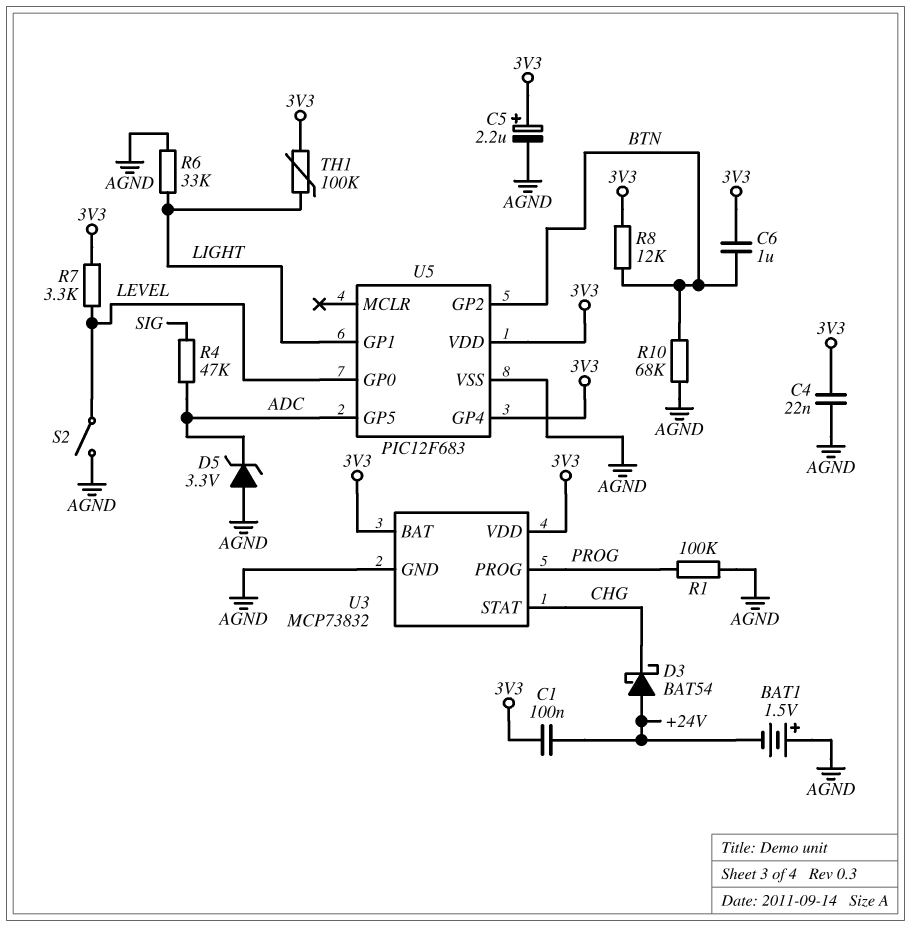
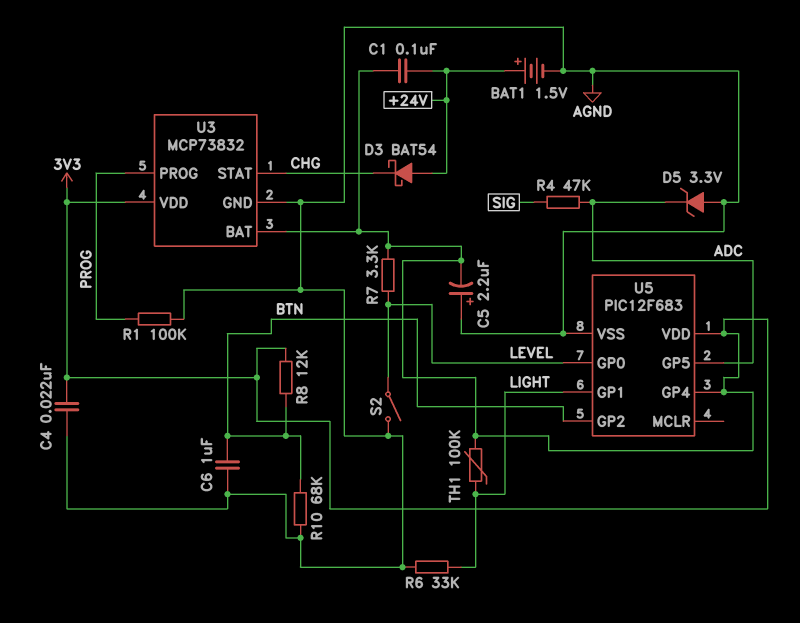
BAT1: 1.5V (plus AGND, minus +24V) -> 1.5V (plus +24V, minus AGND)
C5: 2.2uF (plus 3V3, minus AGND) -> 2.2uF (plus AGND, minus 3V3)
C6: 1uF (3V3, BTN) -> 1uF (AGND, BTN)

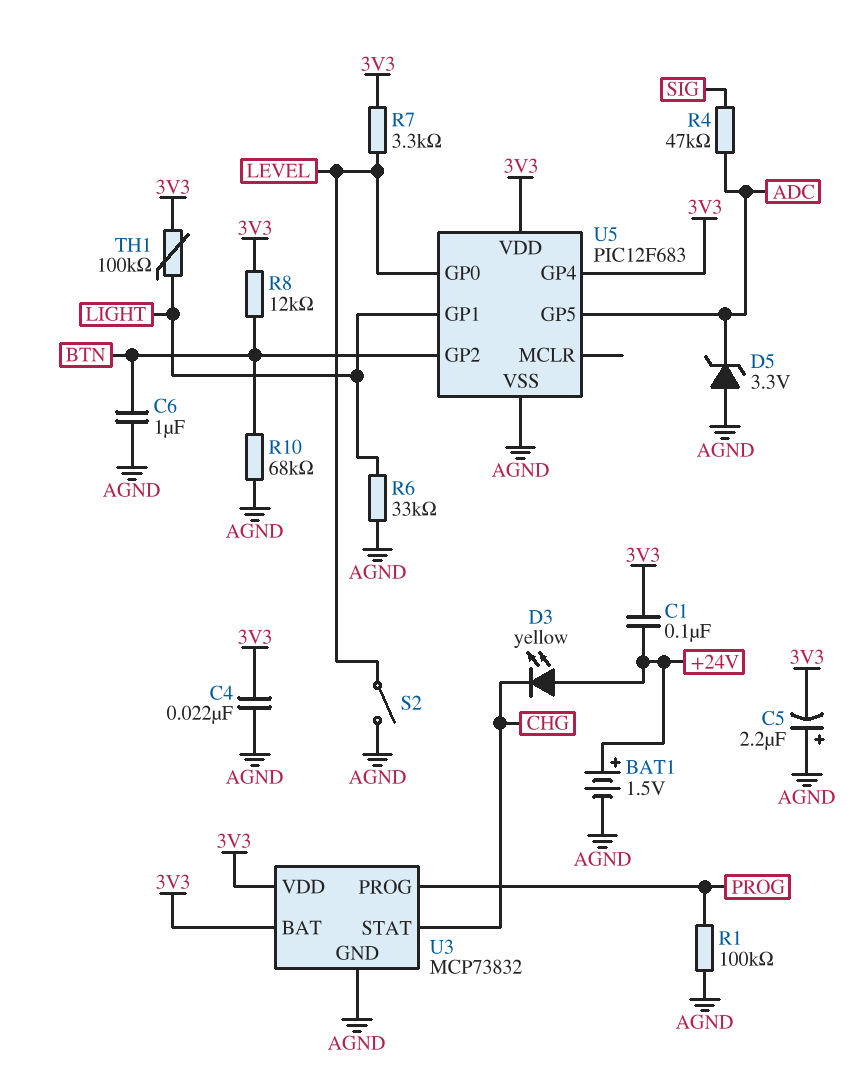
D3: schottky BAT54 (A +24V, K CHG) -> LED yellow (A +24V, K CHG)

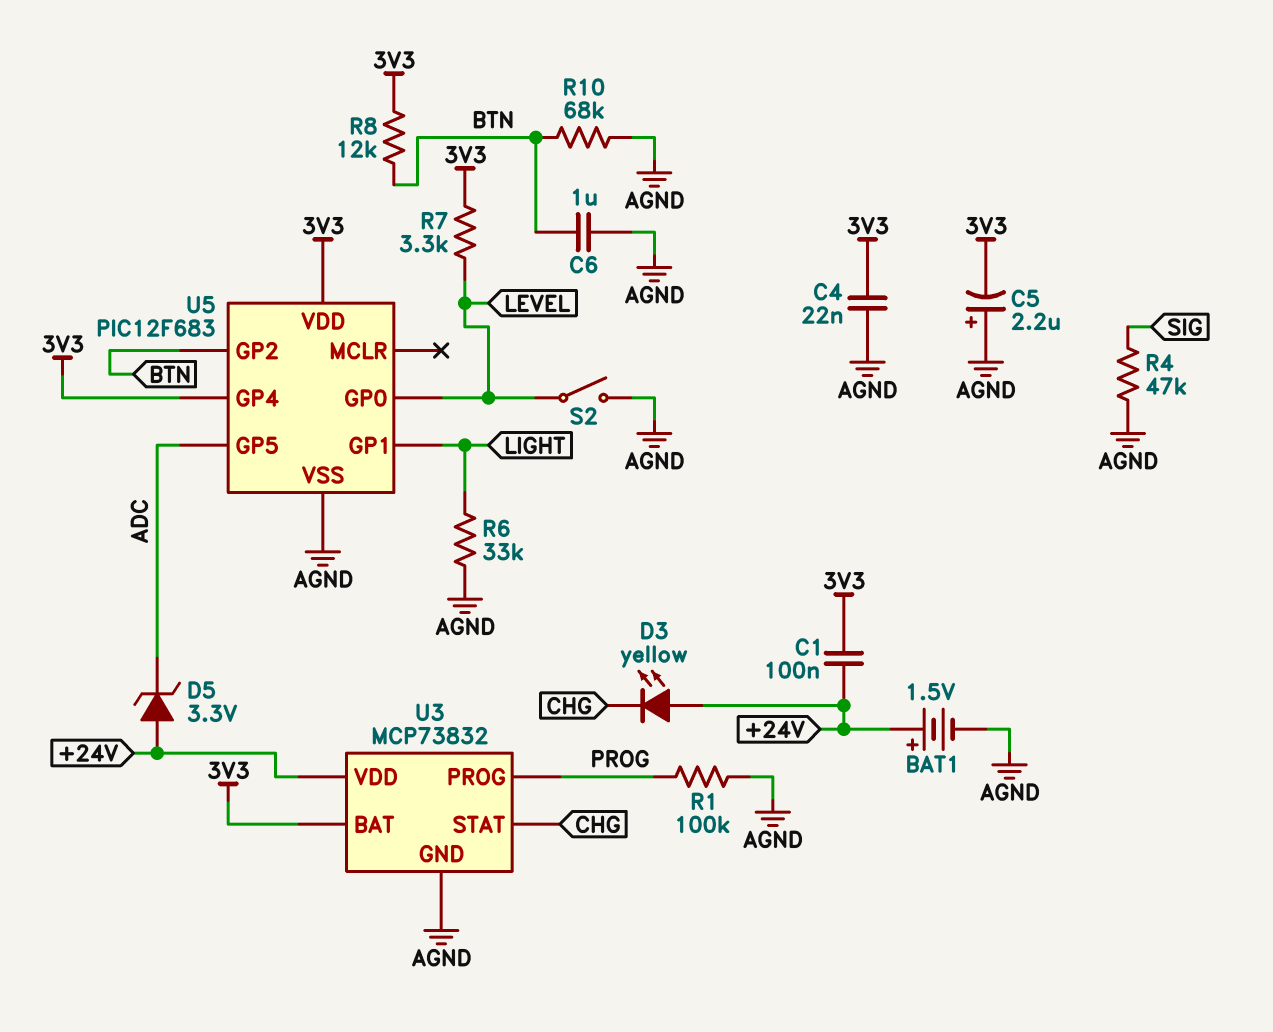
D5: zener 3.3V (A AGND, K ADC) -> zener 3.3V (A +24V, K ADC)
R4: 47k (ADC, SIG) -> 47k (AGND, SIG)
TH1: 100k (3V3, LIGHT) -> none
U3 pin VDD: 3V3 -> +24V

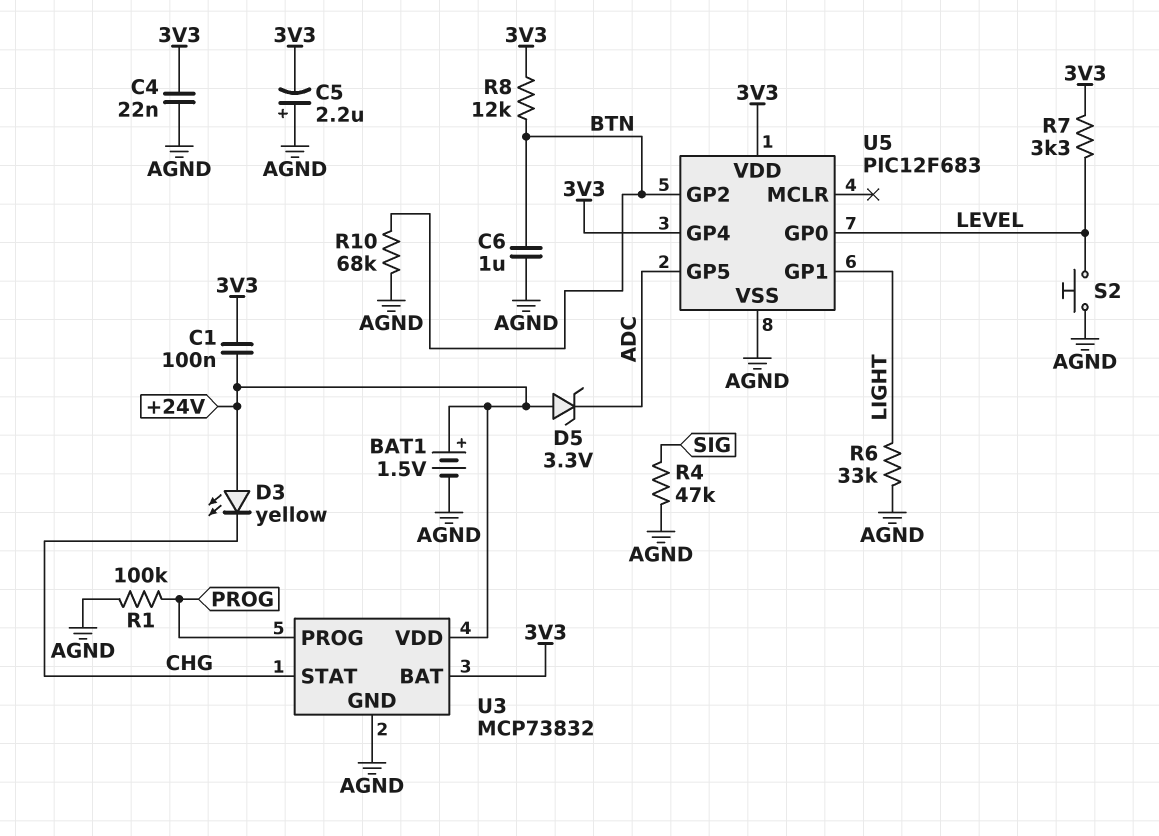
S2: switch (AGND, LEVEL) -> button (AGND, LEVEL)

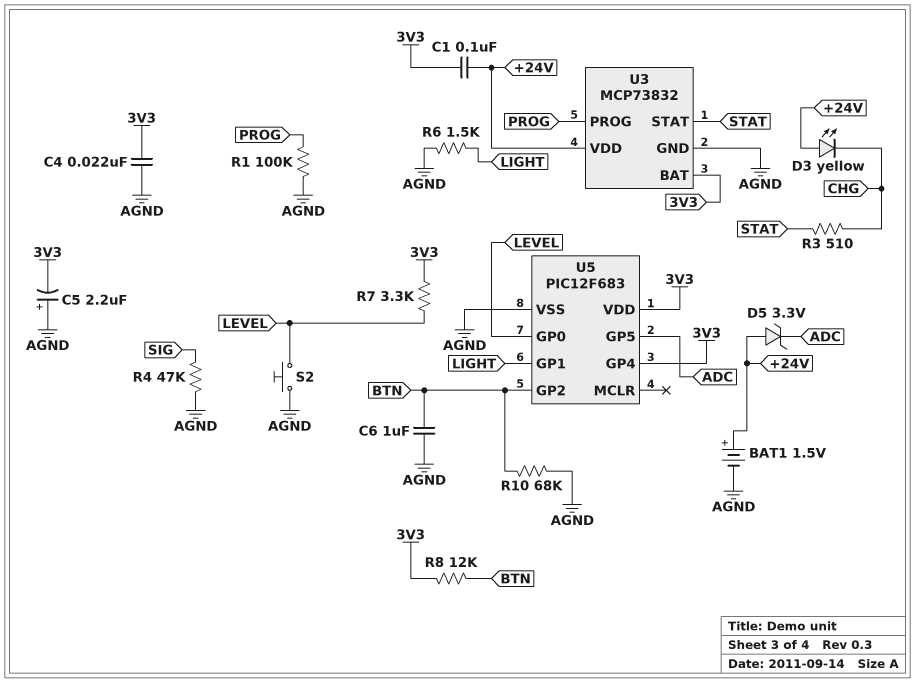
R3: none -> 510 (CHG, STAT)
R6: 33k (AGND, LIGHT) -> 1.5k (AGND, LIGHT)
U3 pin STAT: CHG -> STAT

